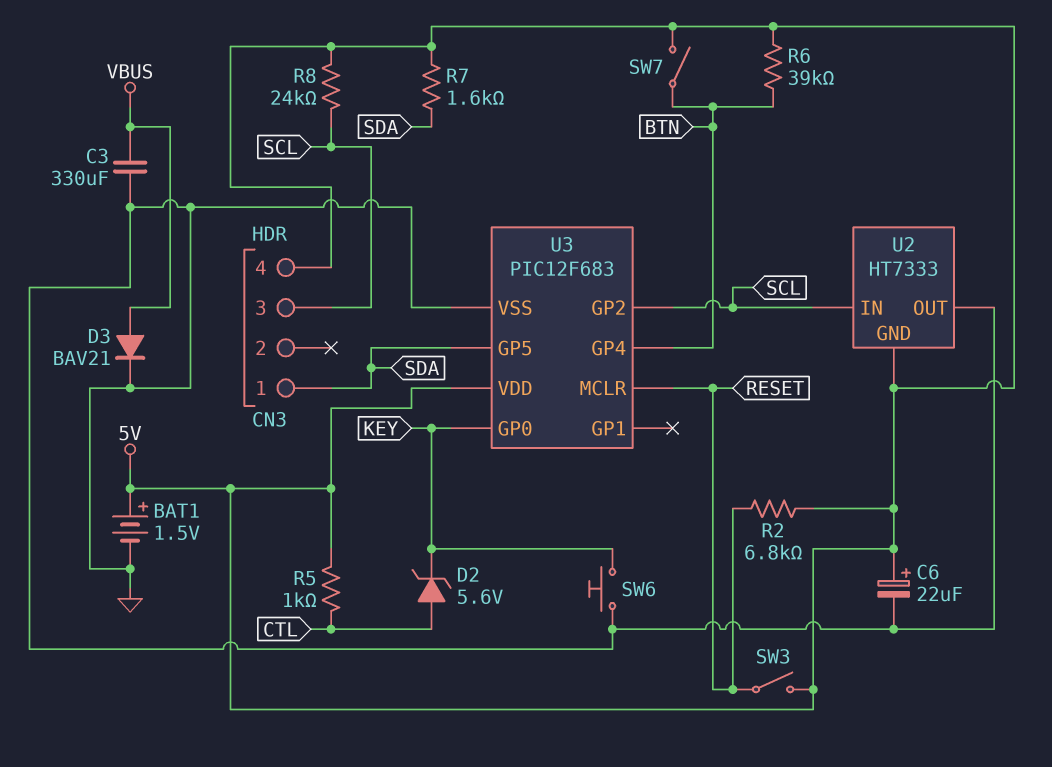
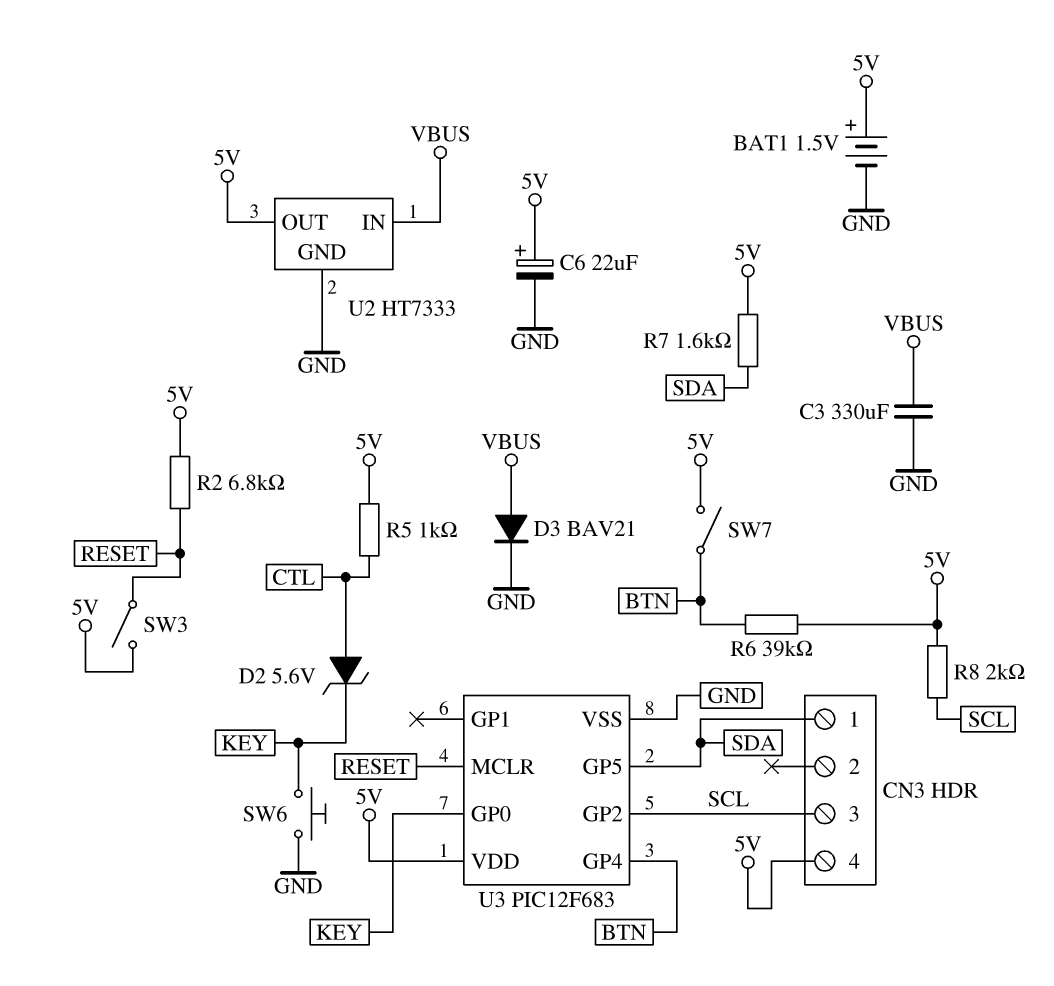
R8: 24k (5V, SCL) -> 2k (5V, SCL)
U2 pin GND: 5V -> GND
U2 pin IN: SCL -> VBUS
U2 pin OUT: GND -> 5V

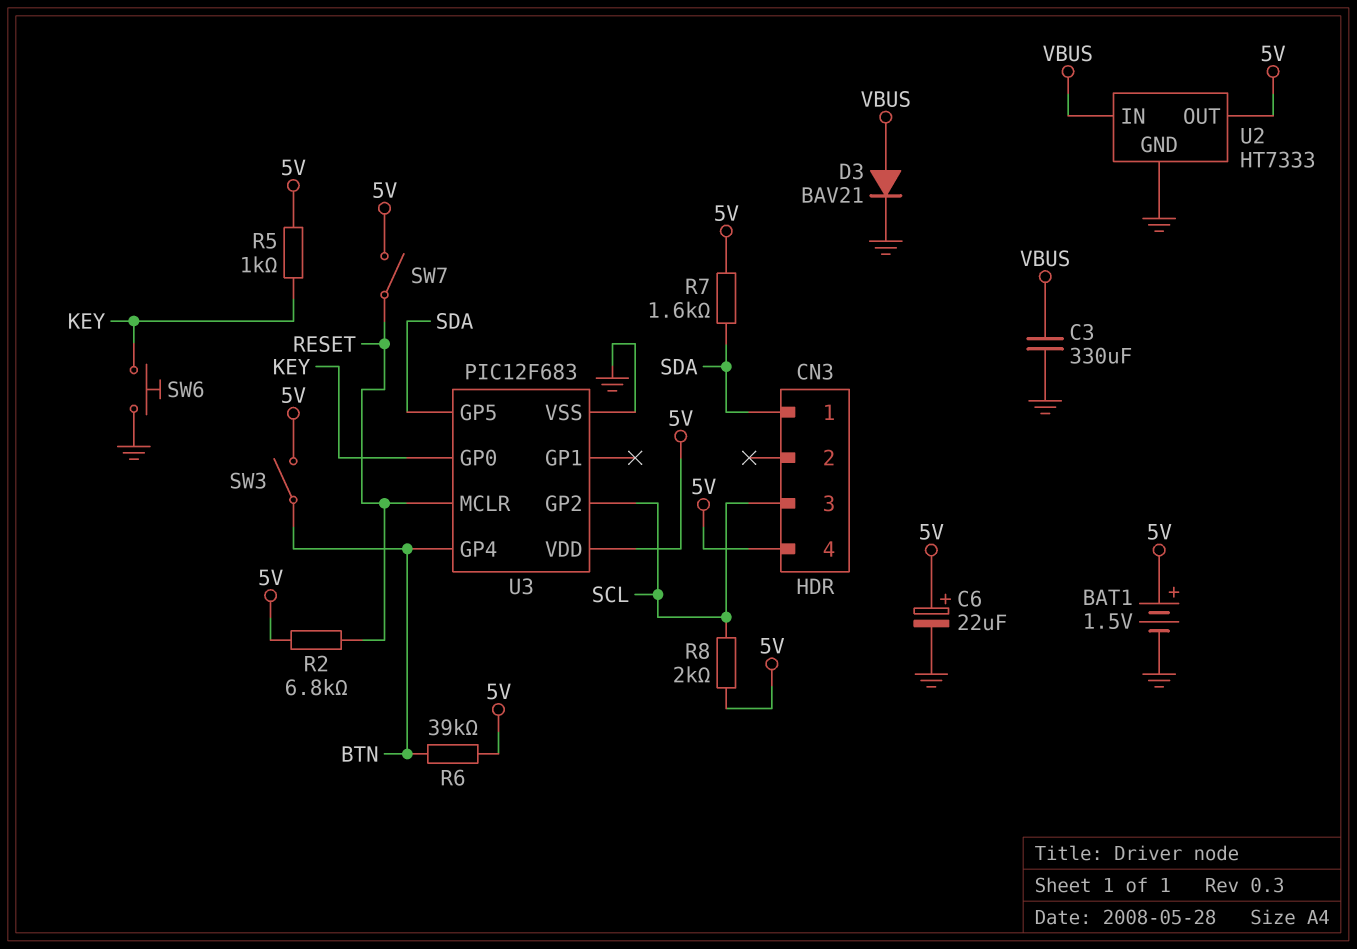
D2: zener 5.6V (A CTL, K KEY) -> none
R5: 1k (5V, CTL) -> 1k (5V, KEY)
SW3: switch (5V, RESET) -> switch (5V, BTN)
SW7: switch (5V, BTN) -> switch (5V, RESET)

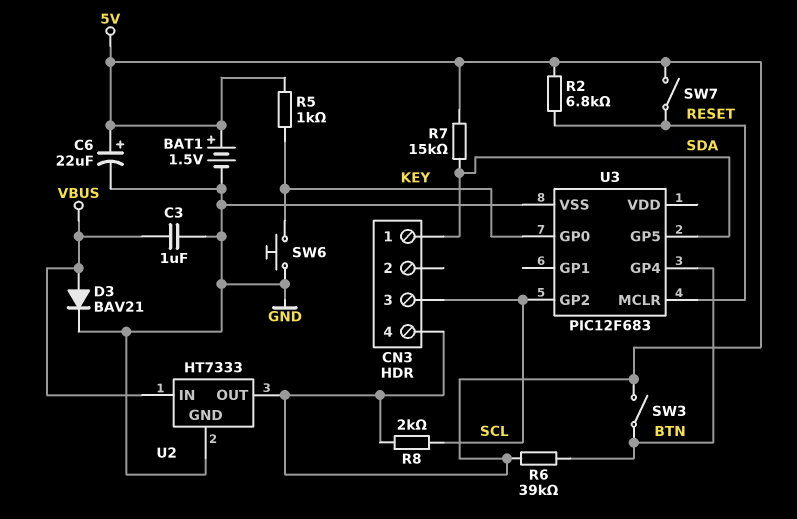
C3: 330uF (GND, VBUS) -> 1uF (GND, VBUS)
R7: 1.6k (5V, SDA) -> 15k (5V, SDA)
U3 pin VDD: 5V -> none

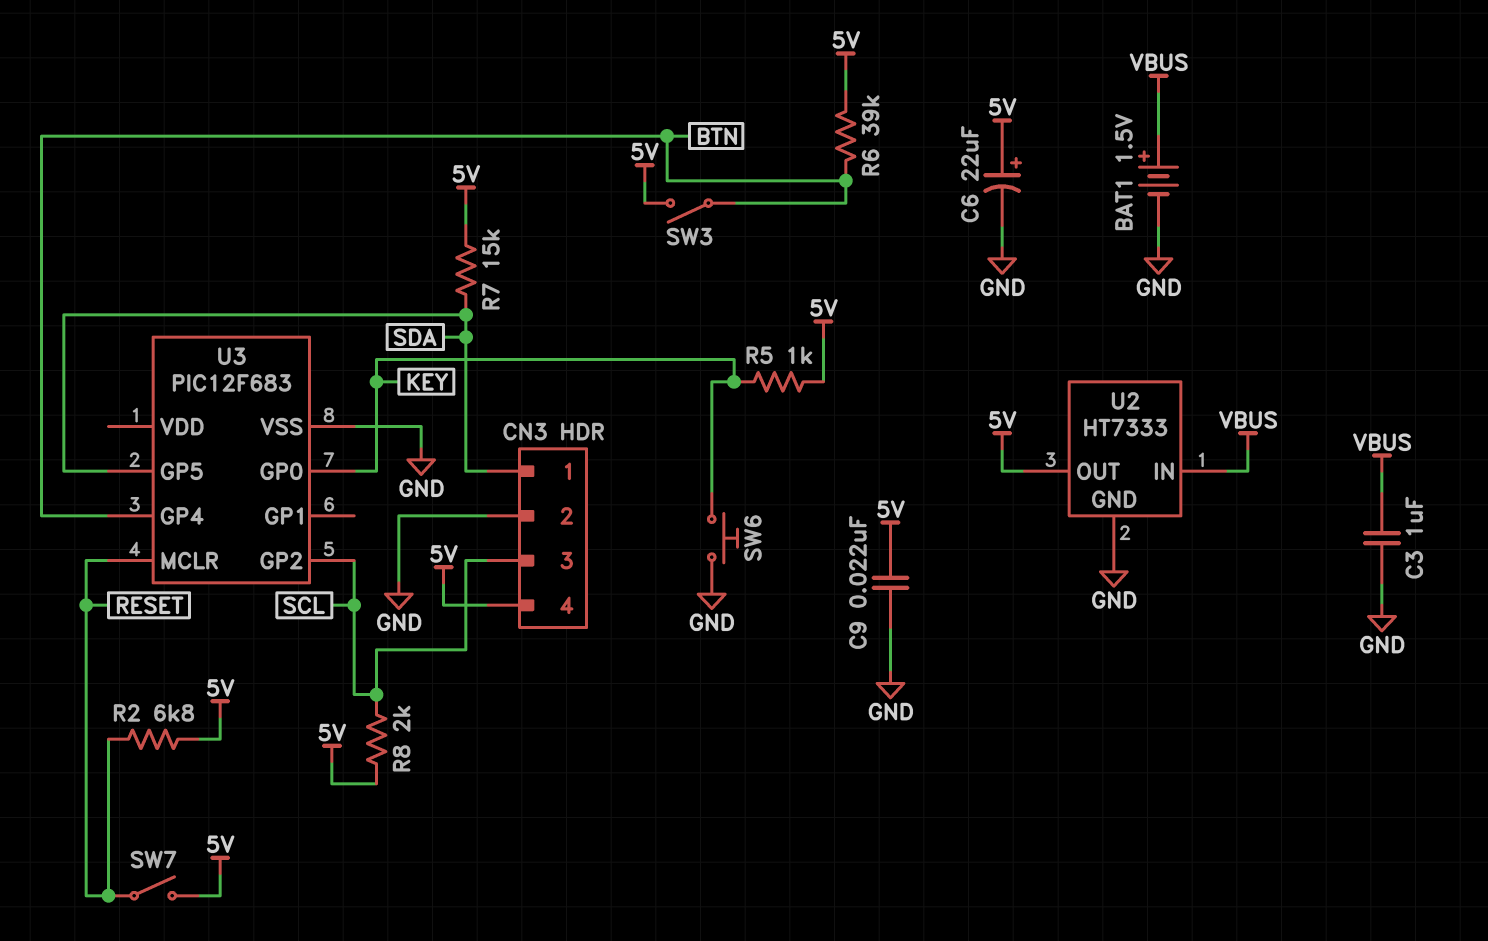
BAT1: 1.5V (plus 5V, minus GND) -> 1.5V (plus VBUS, minus GND)
C9: none -> 22nF (5V, GND)
CN3 pin 2: none -> GND
D3: diode BAV21 (A VBUS, K GND) -> none

